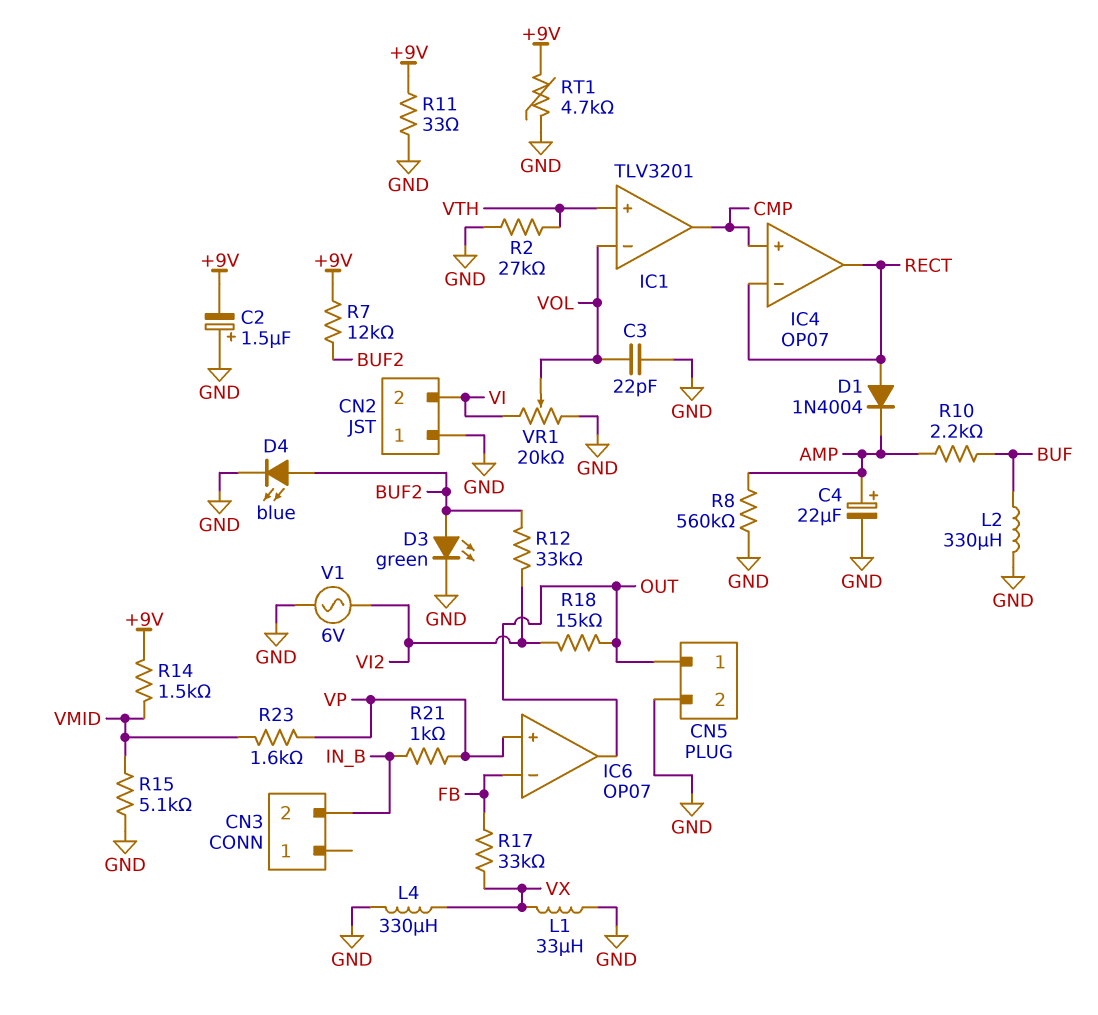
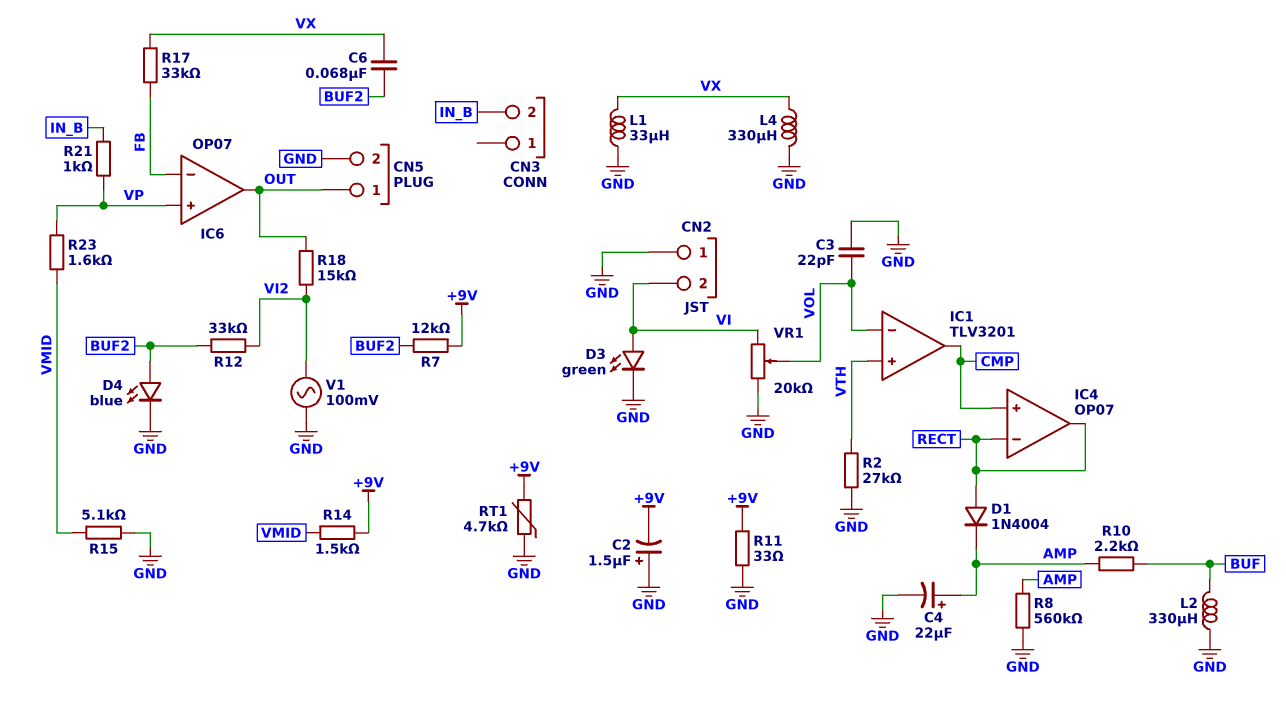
C6: none -> 68nF (BUF2, VX)
D3: LED green (A BUF2, K GND) -> LED green (A VI, K GND)
V1: AC 6V (GND, VI2) -> AC 100mV (GND, VI2)

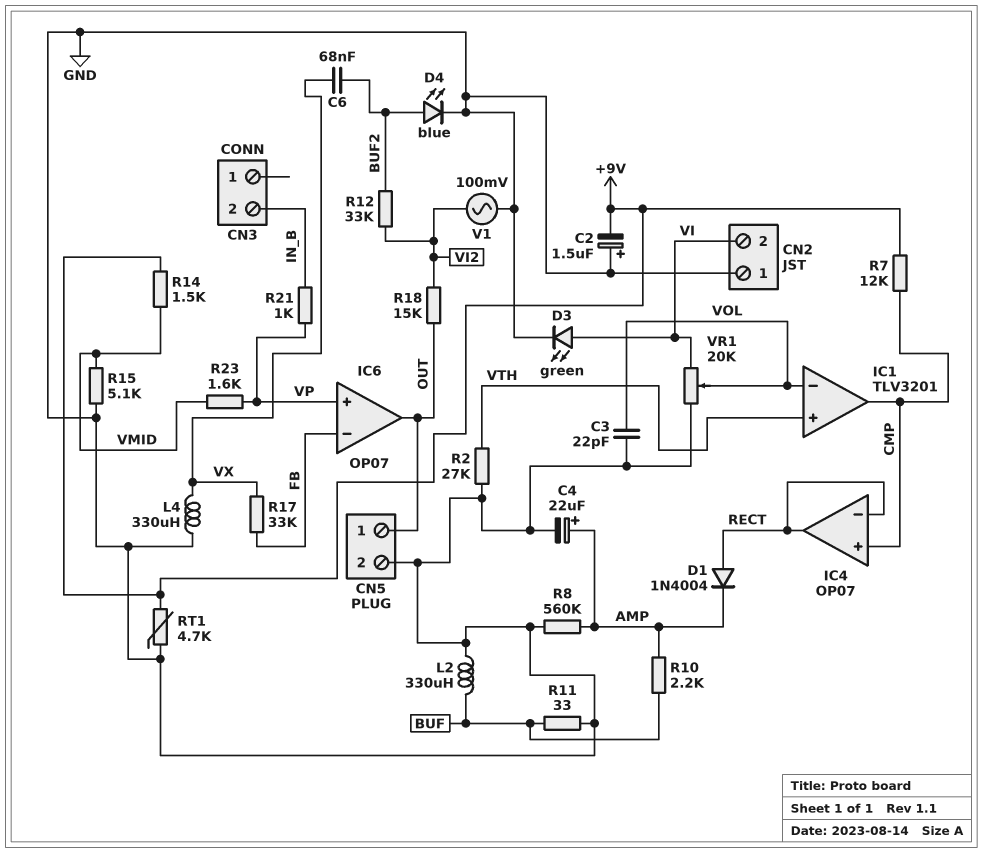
L1: 33uH (GND, VX) -> none
R7: 12k (+9V, BUF2) -> 12k (+9V, CMP)
R11: 33 (+9V, GND) -> 33 (BUF, GND)

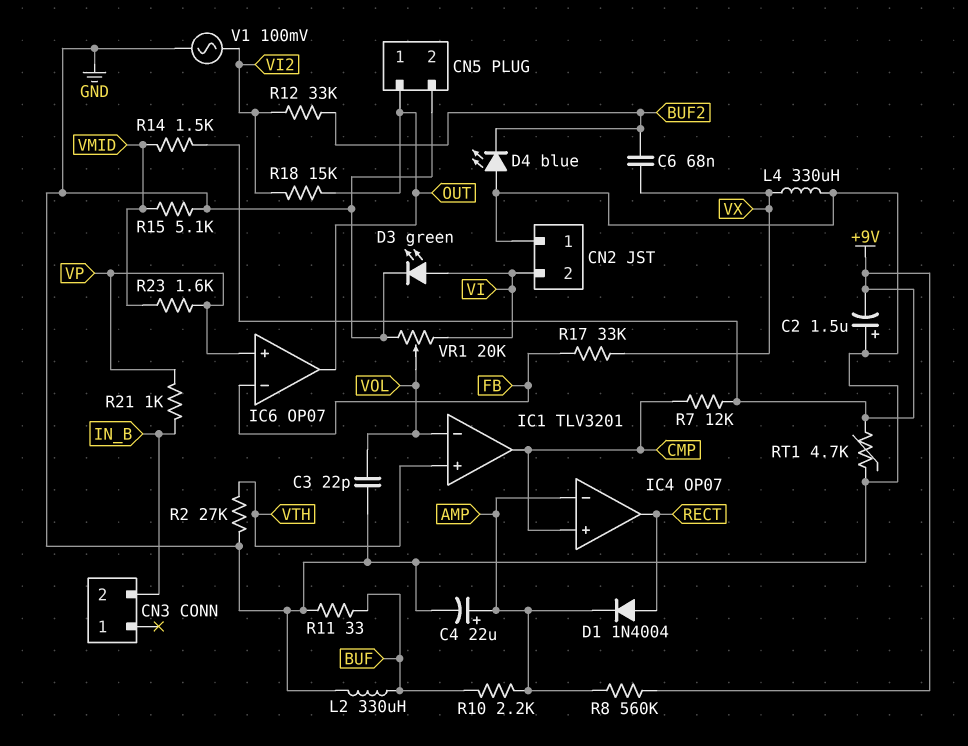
D4: LED blue (A BUF2, K GND) -> LED blue (A GND, K BUF2)
IC4 pin in-: RECT -> AMP
R8: 560k (AMP, GND) -> 560k (+9V, AMP)

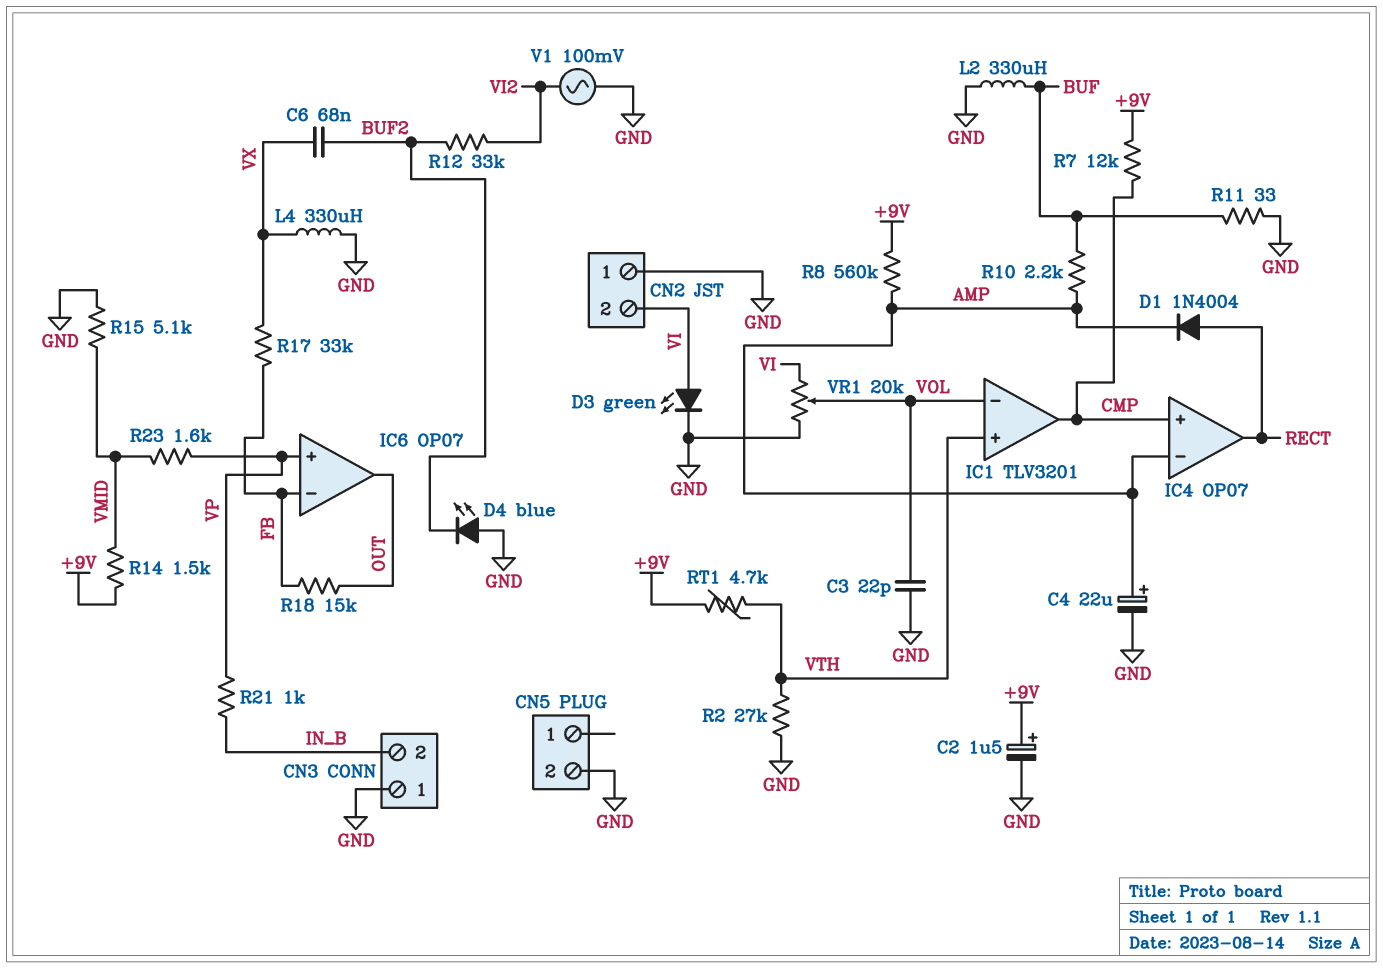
C2: 1.5uF (plus GND, minus +9V) -> 1.5uF (plus +9V, minus GND)
CN3 pin 1: none -> GND
CN5 pin 1: OUT -> none
R18: 15k (OUT, VI2) -> 15k (FB, OUT)
RT1: 4.7k (+9V, GND) -> 4.7k (+9V, VTH)

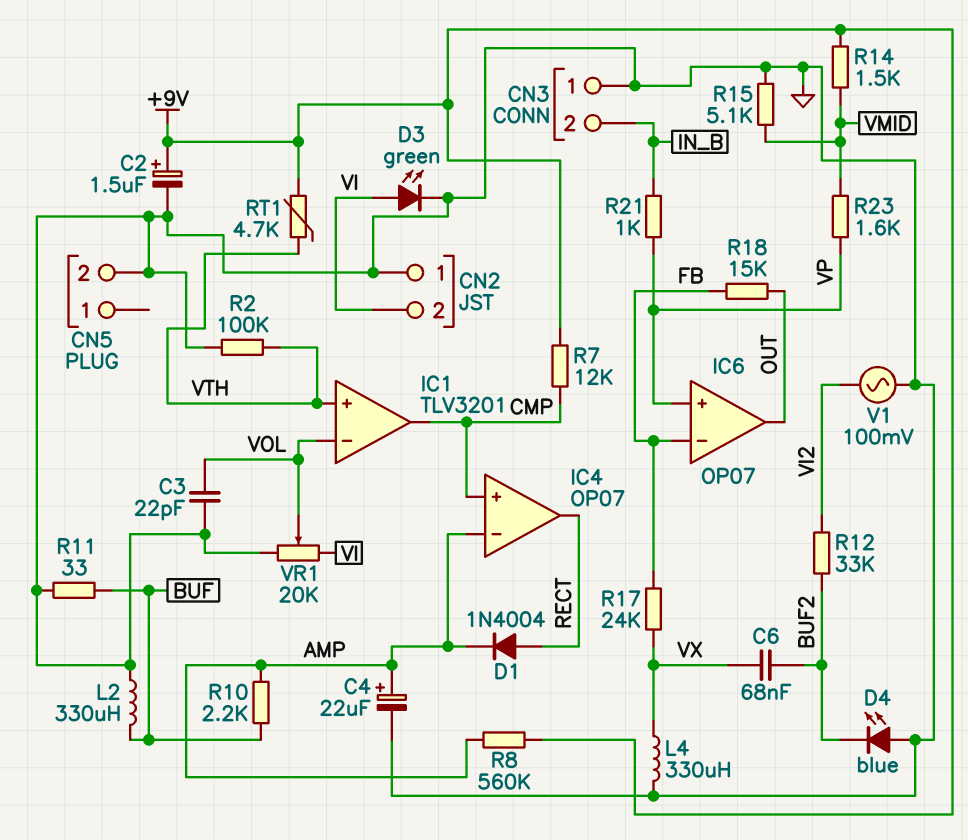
R2: 27k (GND, VTH) -> 100k (GND, VTH)
R17: 33k (FB, VX) -> 24k (FB, VX)

